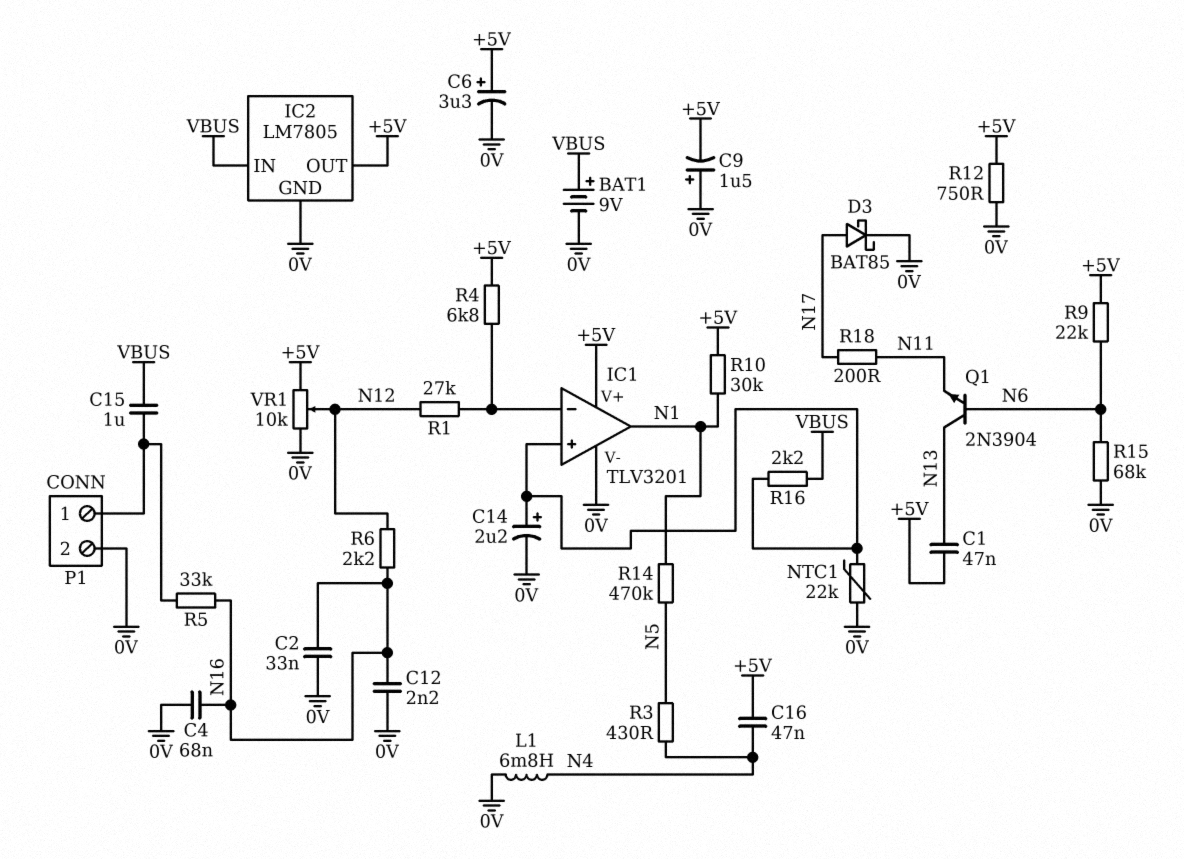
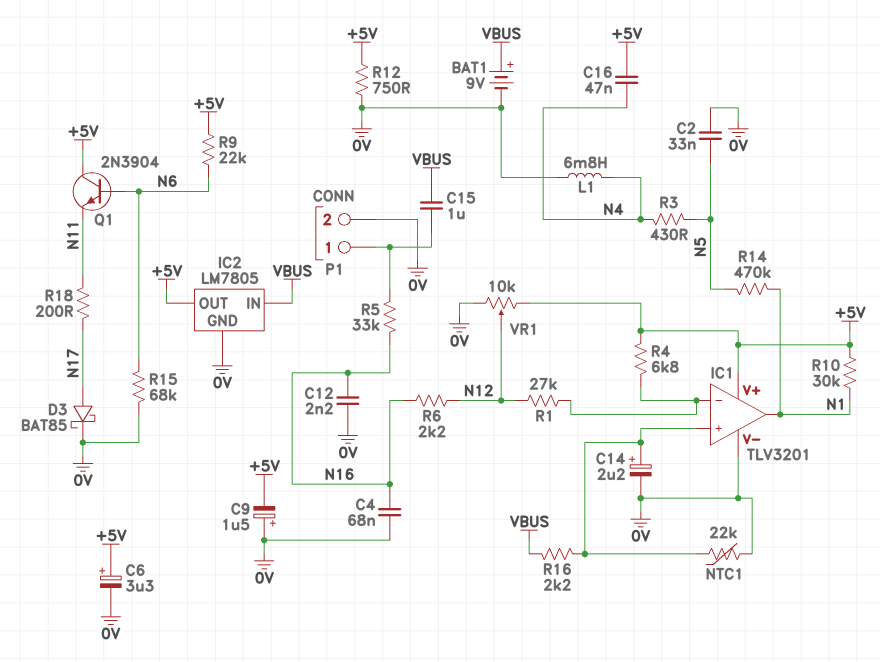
C1: 47nF (+5V, N13) -> none
C2: 33nF (0V, N16) -> 33nF (0V, N5)
Q1: NPN 2N3904 (B N6, C N13, E N11) -> NPN 2N3904 (B N6, C +5V, E N11)

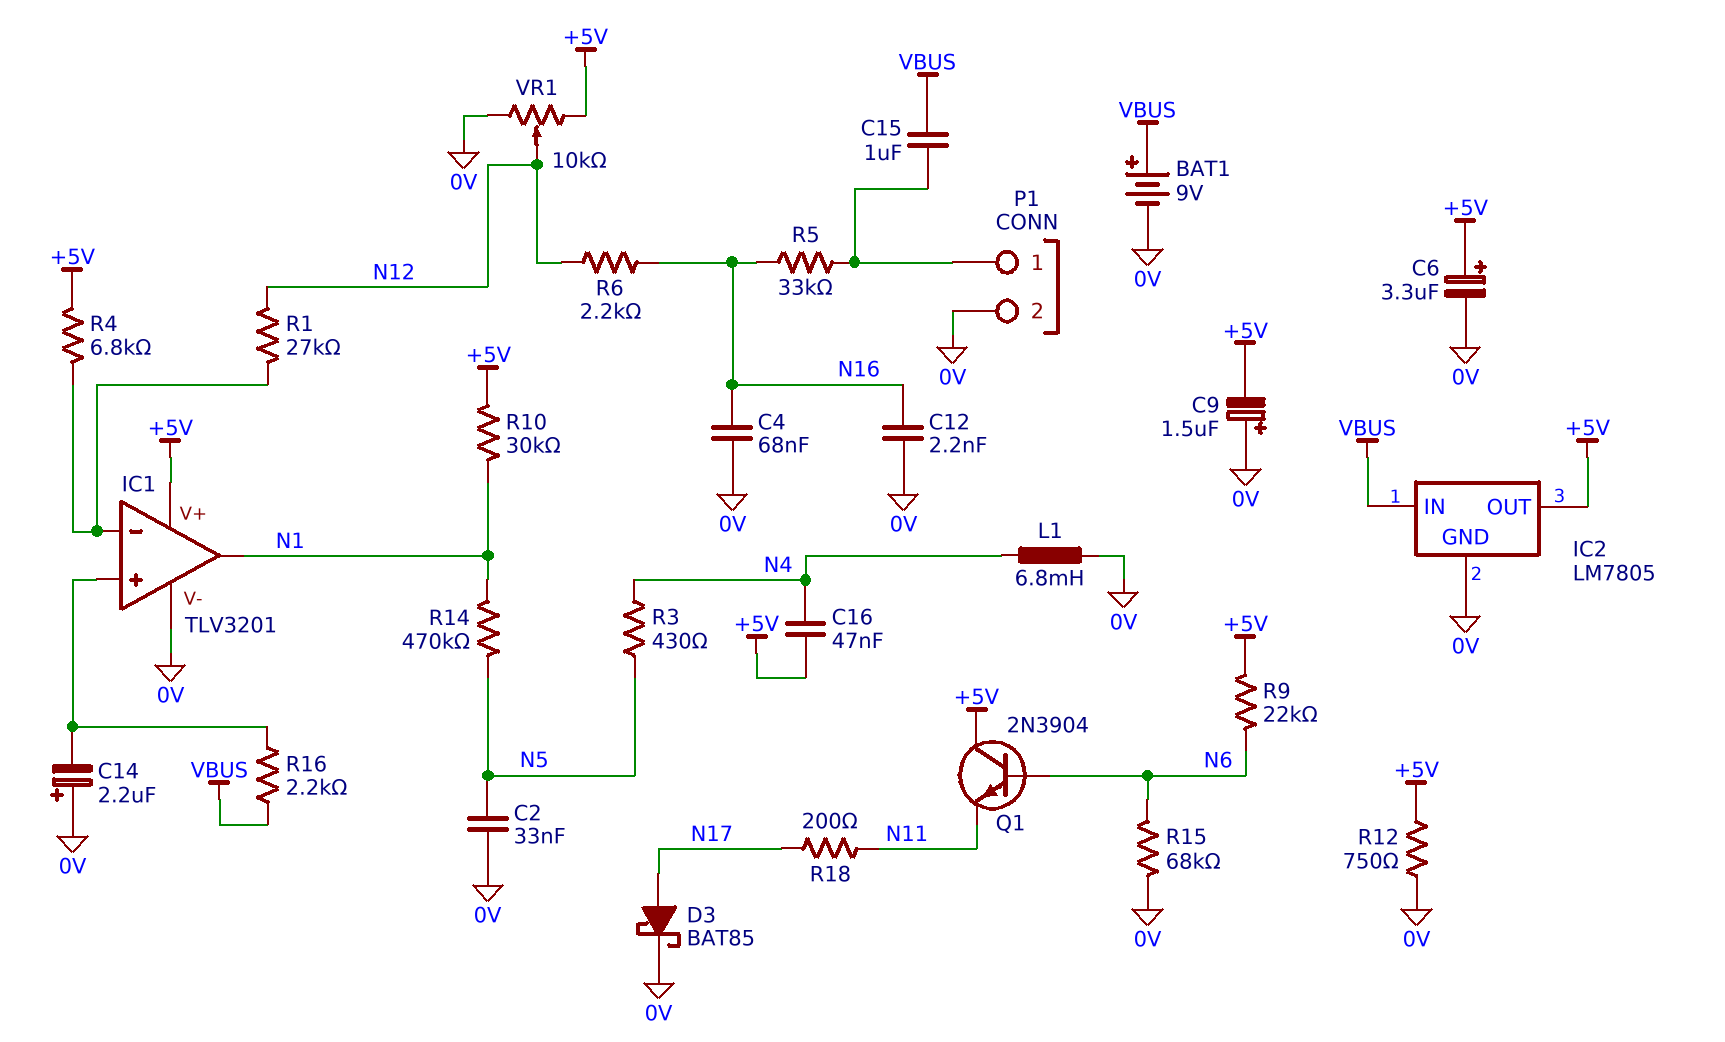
C14: 2.2uF (plus IC1/in+, minus 0V) -> 2.2uF (plus 0V, minus IC1/in+)
NTC1: 22k (0V, IC1/in+) -> none

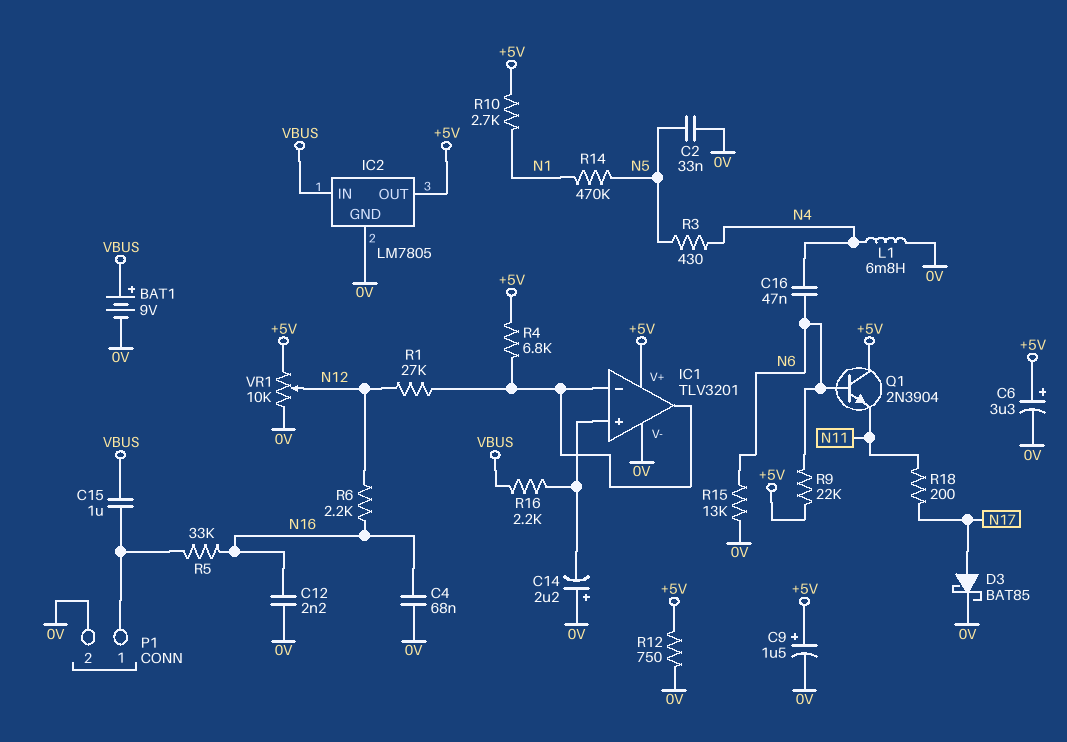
C9: 1.5uF (plus 0V, minus +5V) -> 1.5uF (plus +5V, minus 0V)
C16: 47nF (+5V, N4) -> 47nF (N4, N6)
IC1 pin out: N1 -> IC1/in-
R10: 30k (+5V, N1) -> 2.7k (+5V, N1)
R15: 68k (0V, N6) -> 13k (0V, N6)

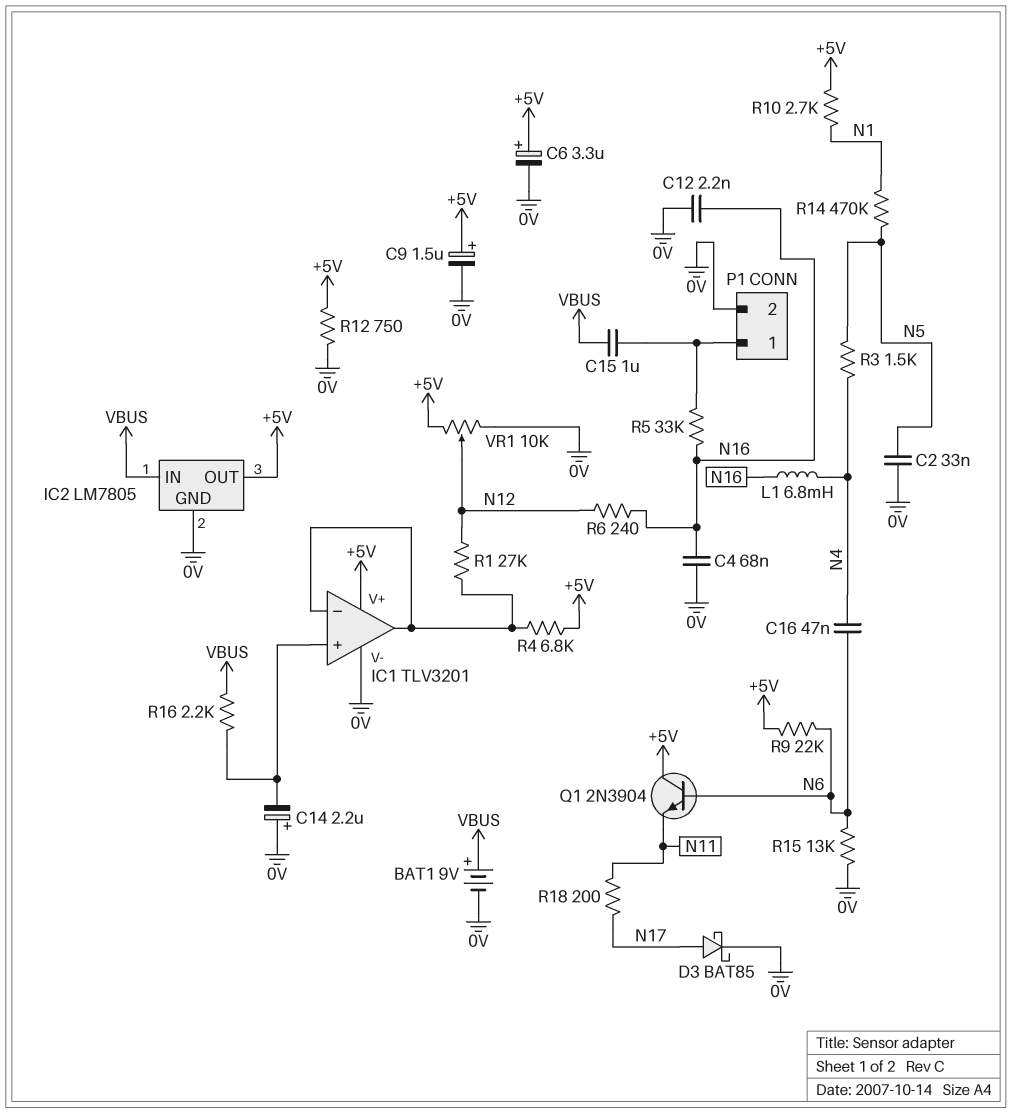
L1: 6.8mH (0V, N4) -> 6.8mH (N4, N16)
R3: 430 (N4, N5) -> 1.5k (N4, N5)
R6: 2.2k (N12, N16) -> 240 (N12, N16)

